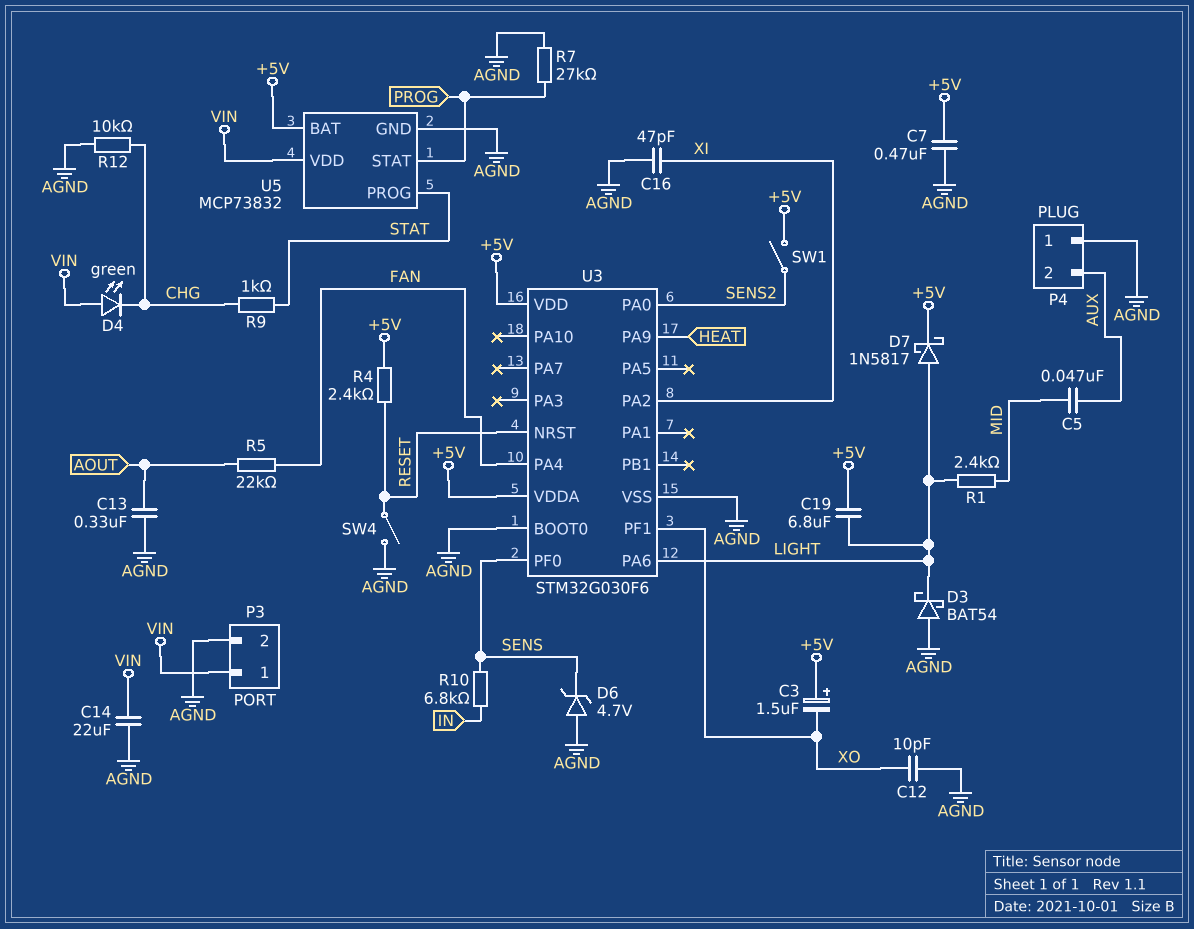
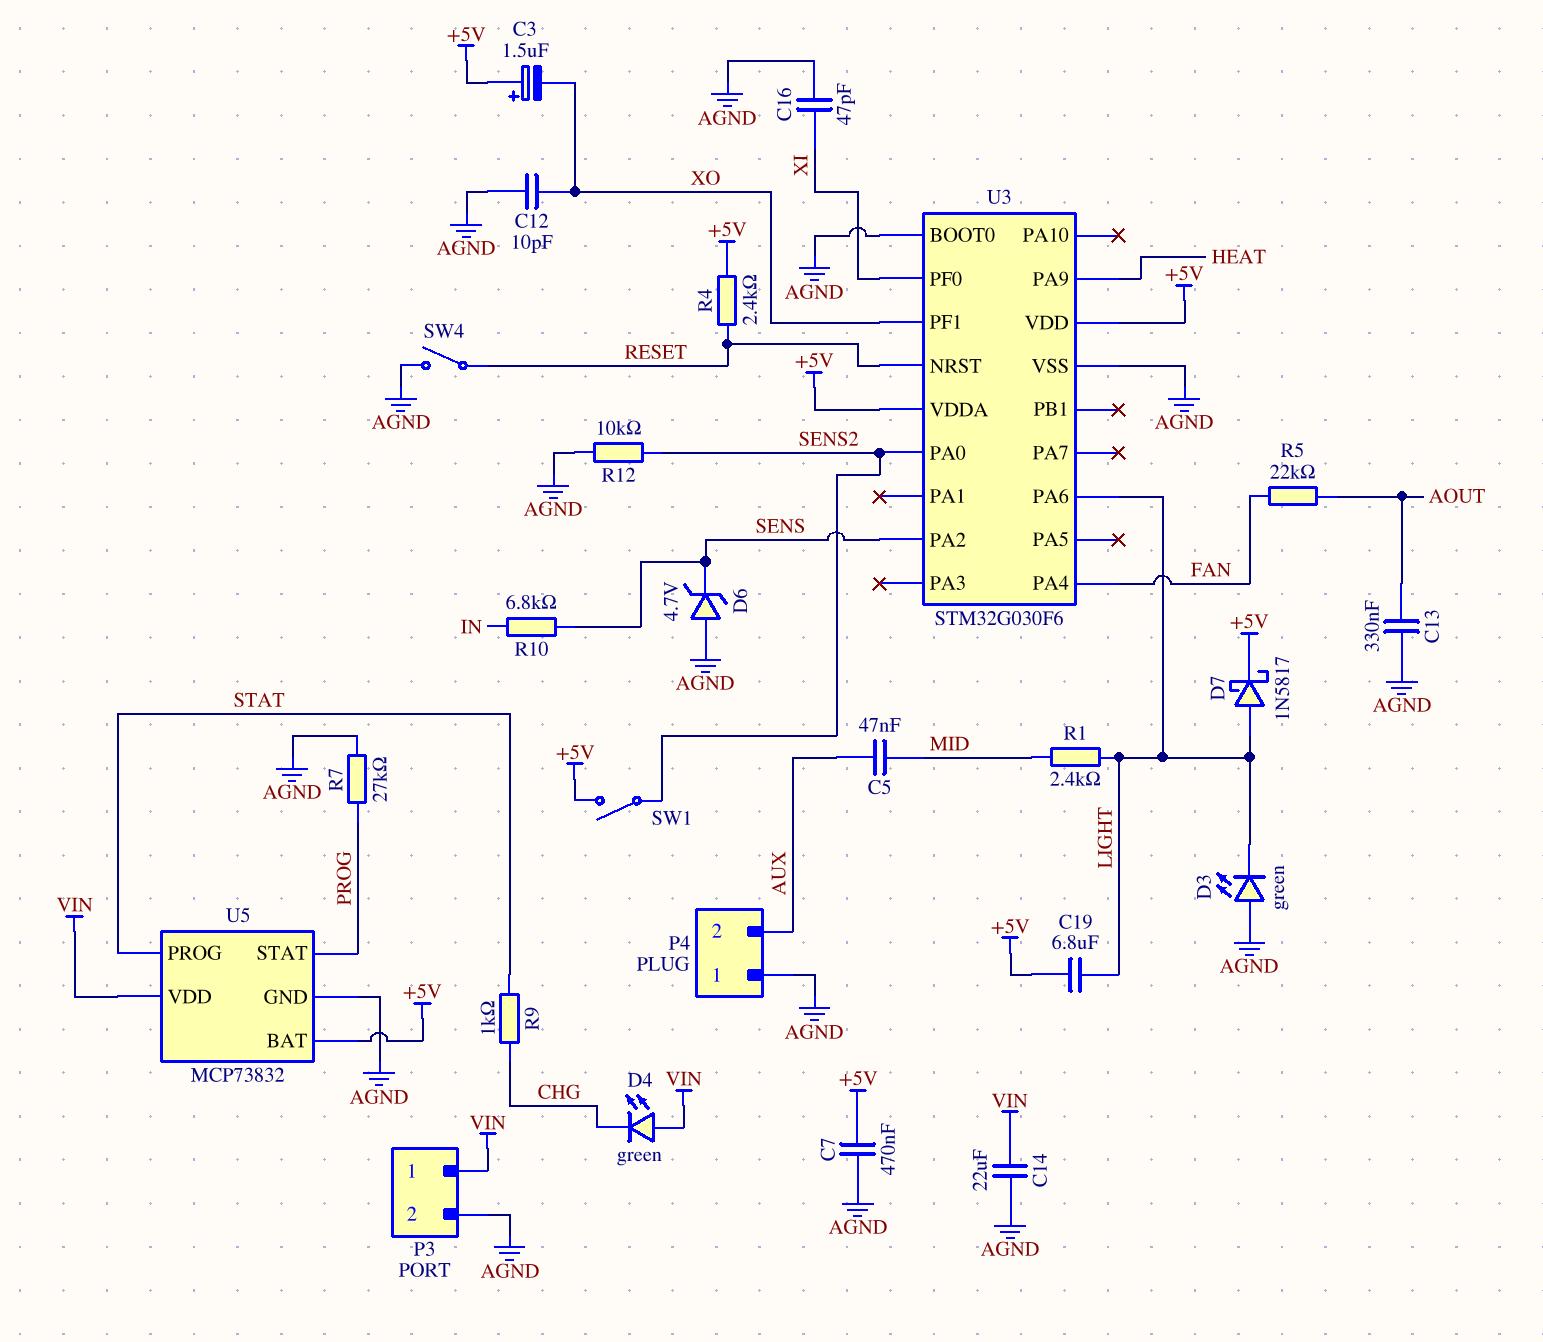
D3: schottky BAT54 (A AGND, K LIGHT) -> LED green (A AGND, K LIGHT)
R12: 10k (AGND, CHG) -> 10k (AGND, SENS2)
U3 pin PA2: XI -> SENS
U3 pin PF0: SENS -> XI

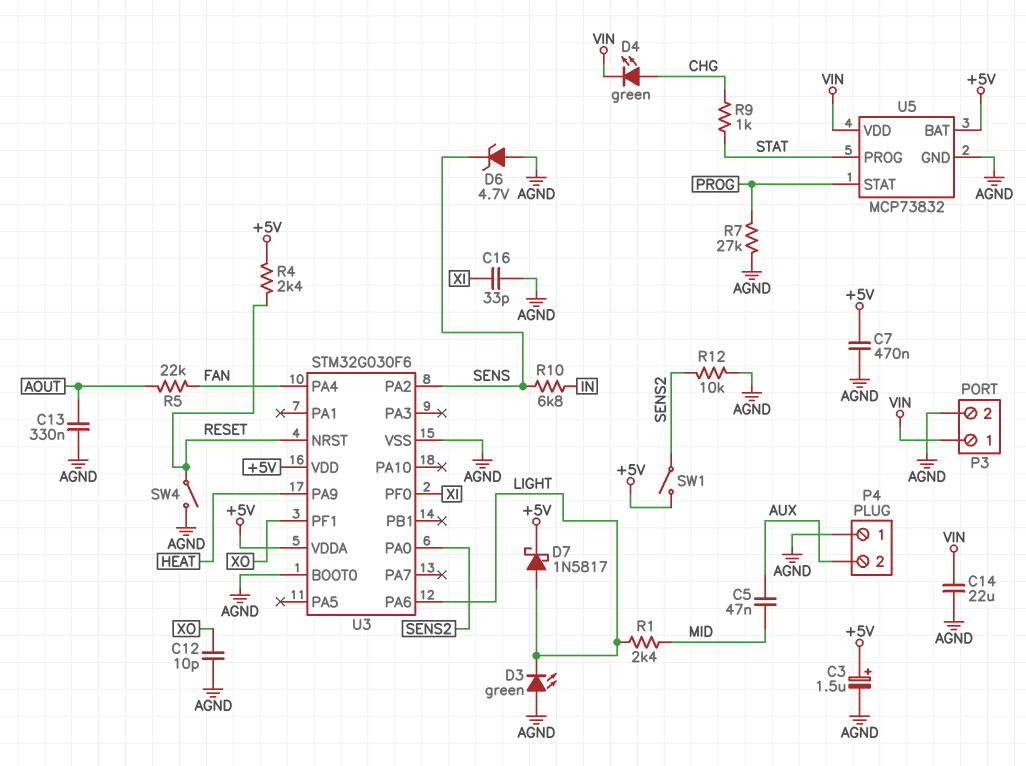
C3: 1.5uF (plus +5V, minus XO) -> 1.5uF (plus +5V, minus AGND)
C16: 47pF (AGND, XI) -> 33pF (AGND, XI)
C19: 6.8uF (+5V, LIGHT) -> none
D4: LED green (A VIN, K CHG) -> LED green (A CHG, K VIN)

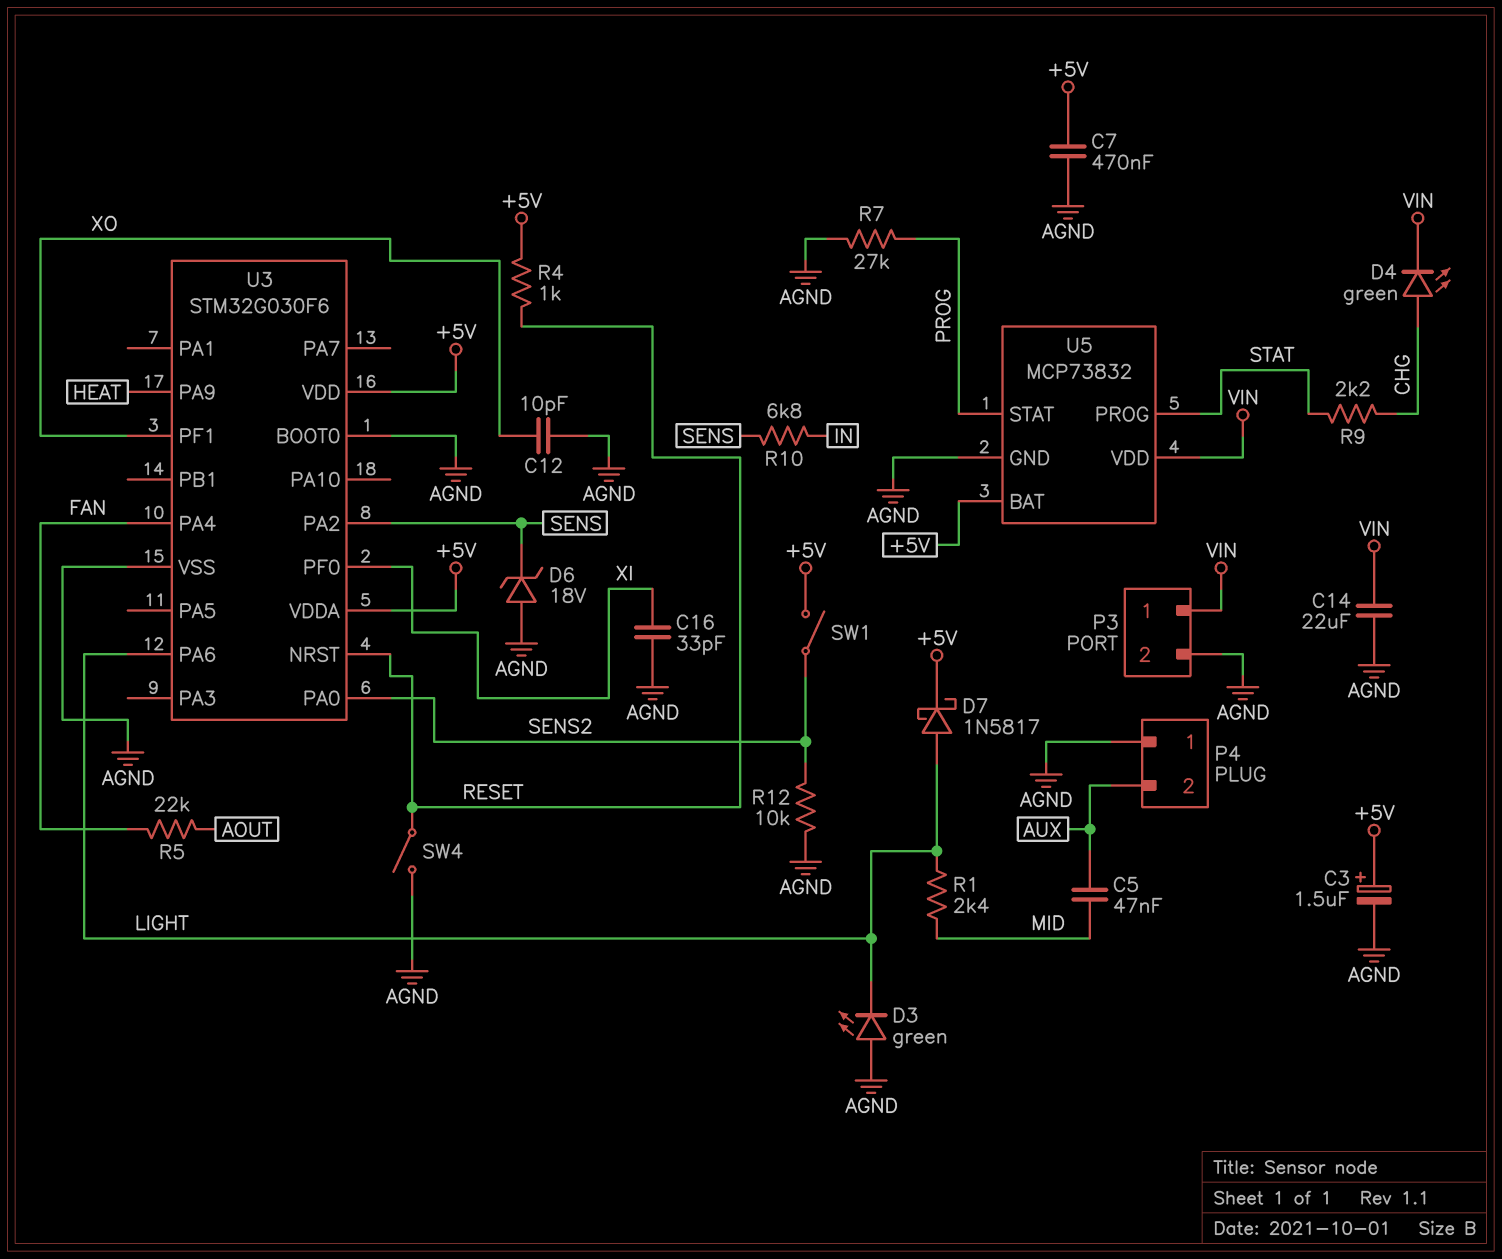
C13: 330nF (AGND, AOUT) -> none
D6: zener 4.7V (A AGND, K SENS) -> zener 18V (A AGND, K SENS)
R4: 2.4k (+5V, RESET) -> 1k (+5V, RESET)
R9: 1k (CHG, STAT) -> 2.2k (CHG, STAT)

